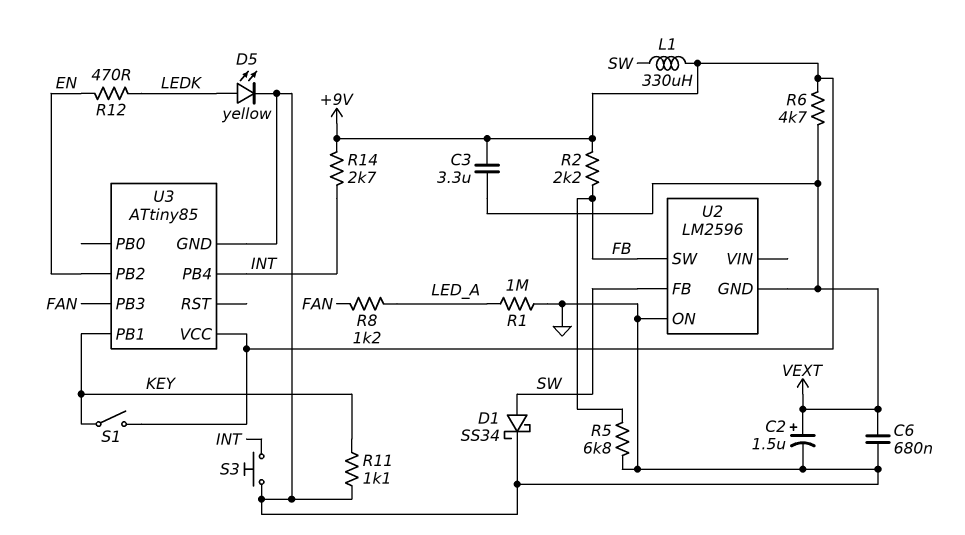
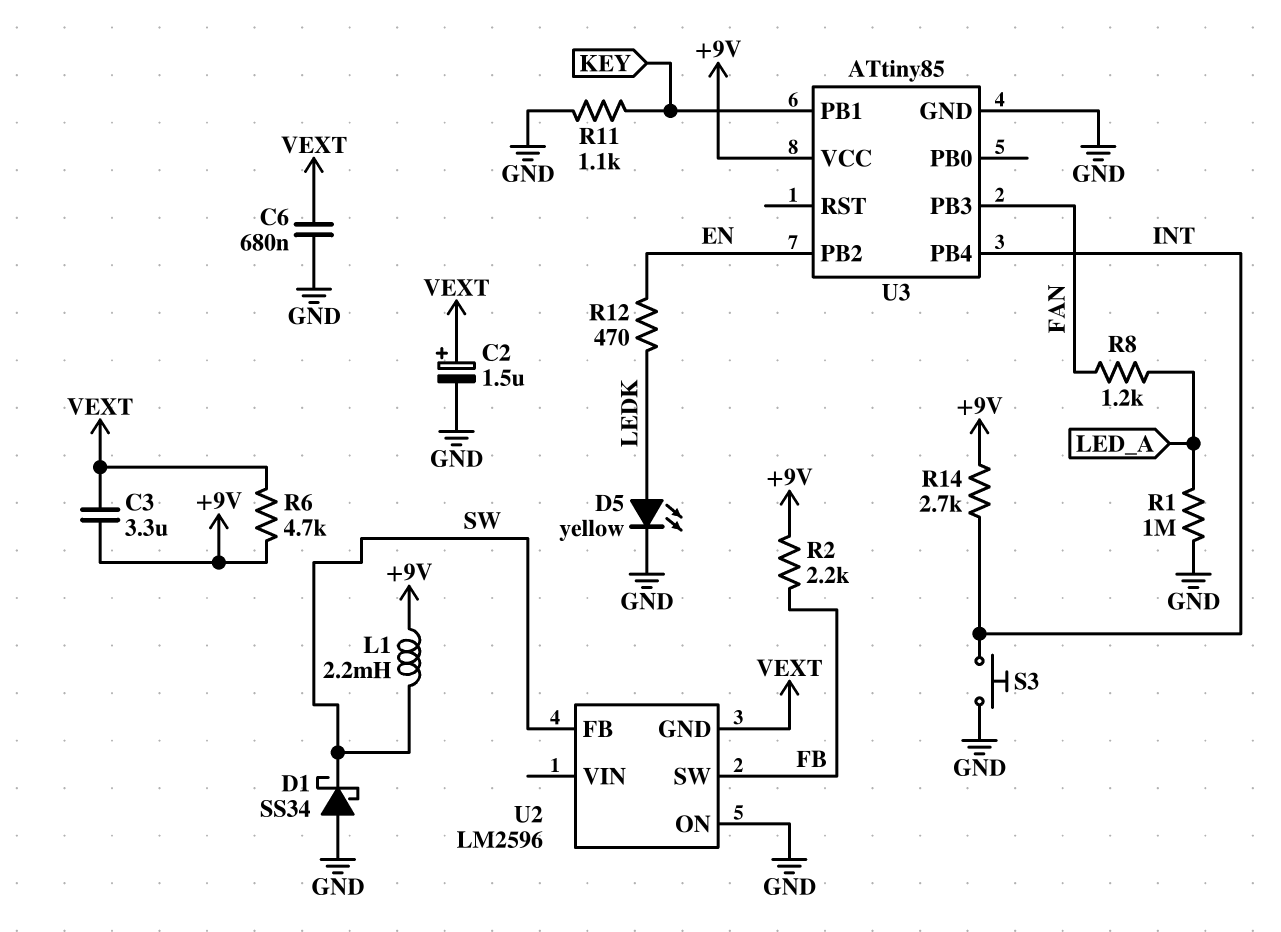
D1: schottky SS34 (A SW, K GND) -> schottky SS34 (A GND, K SW)
L1: 330uH (+9V, SW) -> 2.2mH (+9V, SW)
R5: 6.8k (FB, GND) -> none
S1: switch (+9V, KEY) -> none

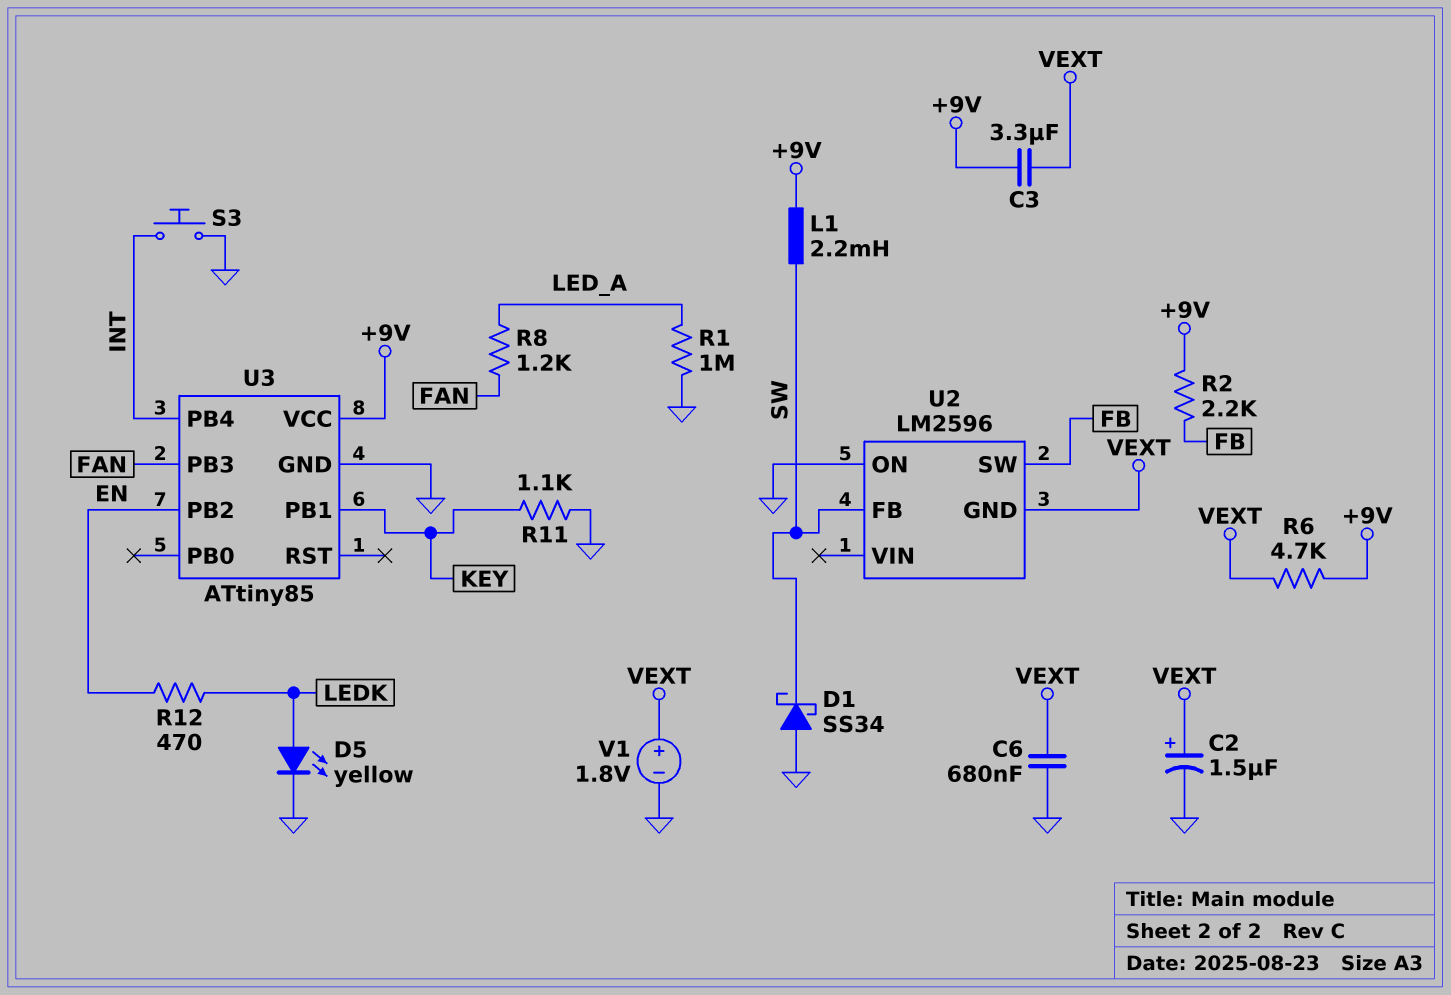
R14: 2.7k (+9V, INT) -> none
V1: none -> 1.8V (plus VEXT, minus GND)

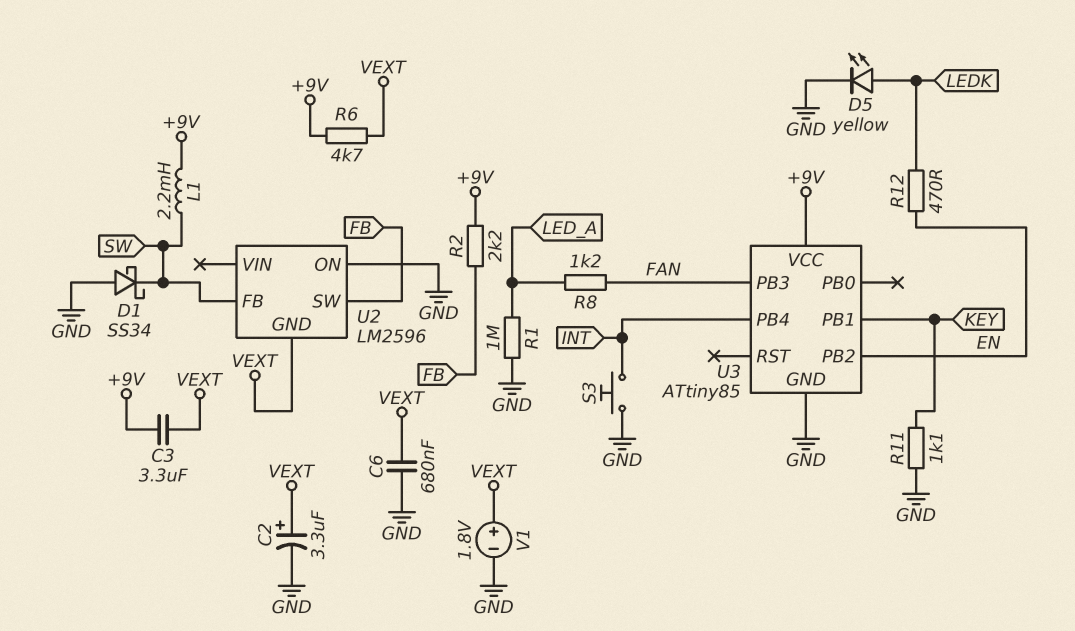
C2: 1.5uF (plus VEXT, minus GND) -> 3.3uF (plus VEXT, minus GND)

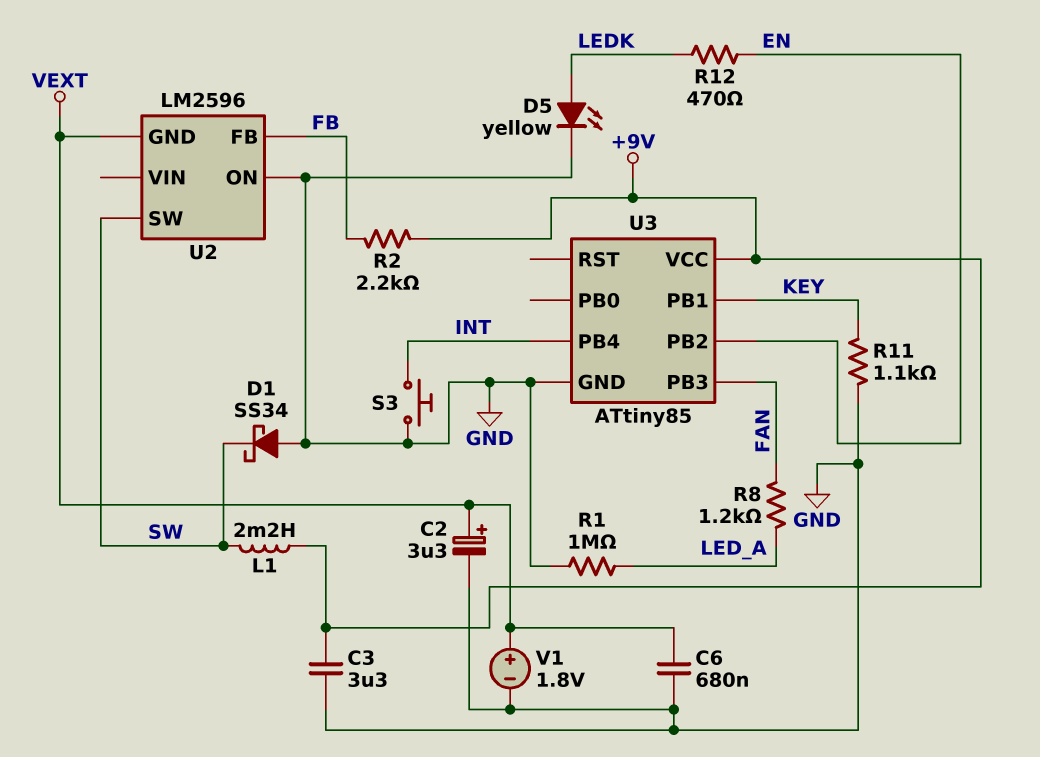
C3: 3.3uF (+9V, VEXT) -> 3.3uF (+9V, GND)
R6: 4.7k (+9V, VEXT) -> none
U2 pin FB: SW -> FB
U2 pin SW: FB -> SW

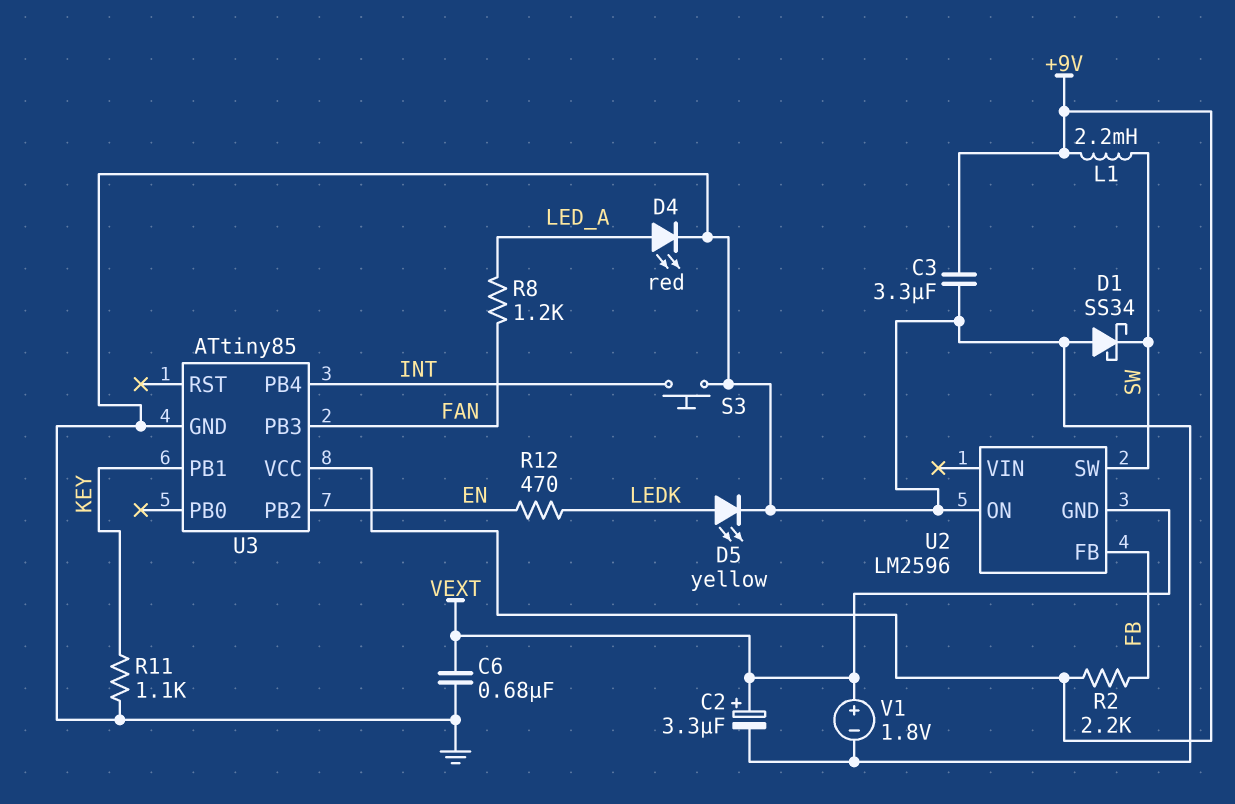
D4: none -> LED red (A LED_A, K GND)
R1: 1M (GND, LED_A) -> none

